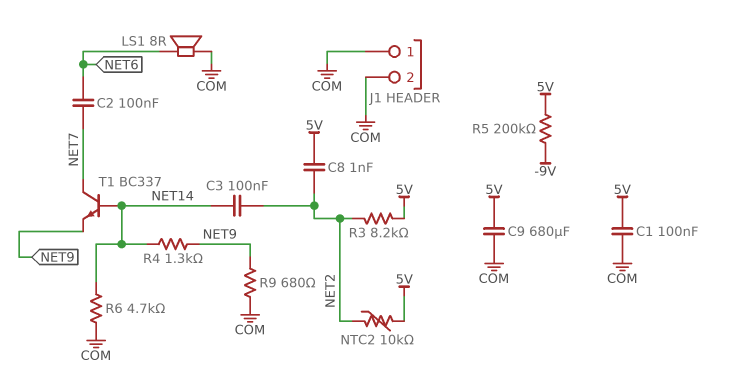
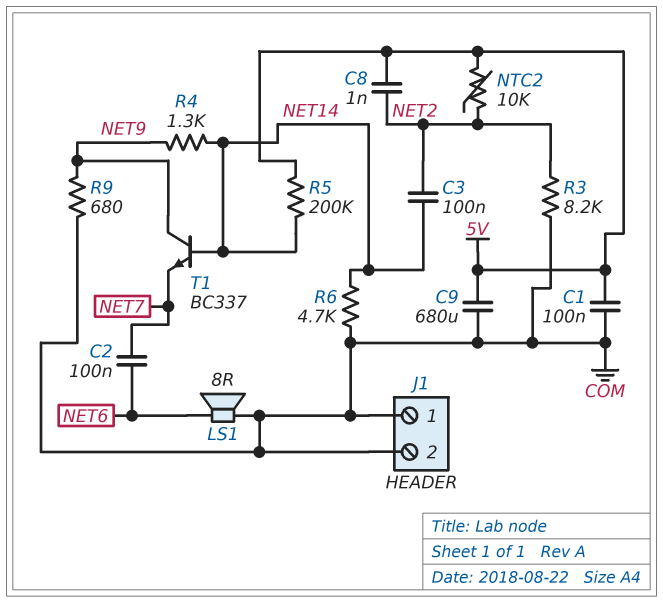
R3: 8.2k (5V, NET2) -> 8.2k (COM, NET2)
R5: 200k (-9V, 5V) -> 200k (5V, NET14)
T1: NPN BC337 (B NET14, C NET7, E NET9) -> NPN BC337 (B NET14, C NET9, E NET7)

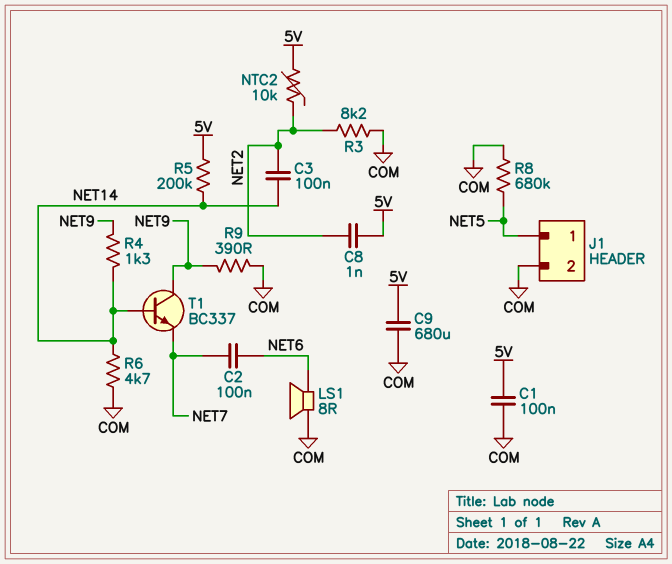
J1 pin 1: COM -> NET5
R8: none -> 680k (COM, NET5)
R9: 680 (COM, NET9) -> 390 (COM, NET9)

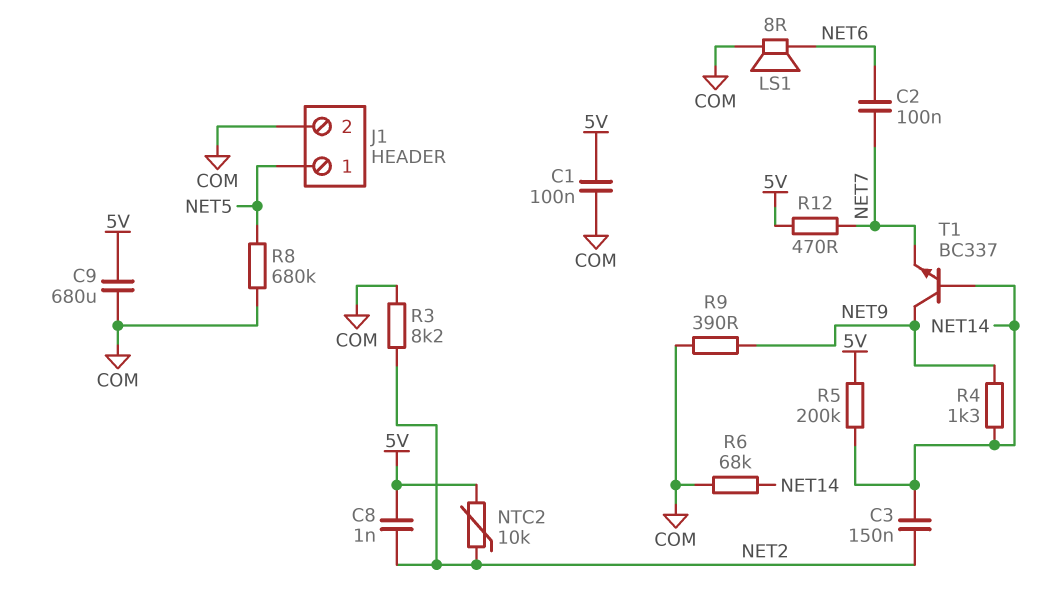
C3: 100nF (NET2, NET14) -> 150nF (NET2, NET14)
R6: 4.7k (COM, NET14) -> 68k (COM, NET14)
R12: none -> 470 (5V, NET7)

